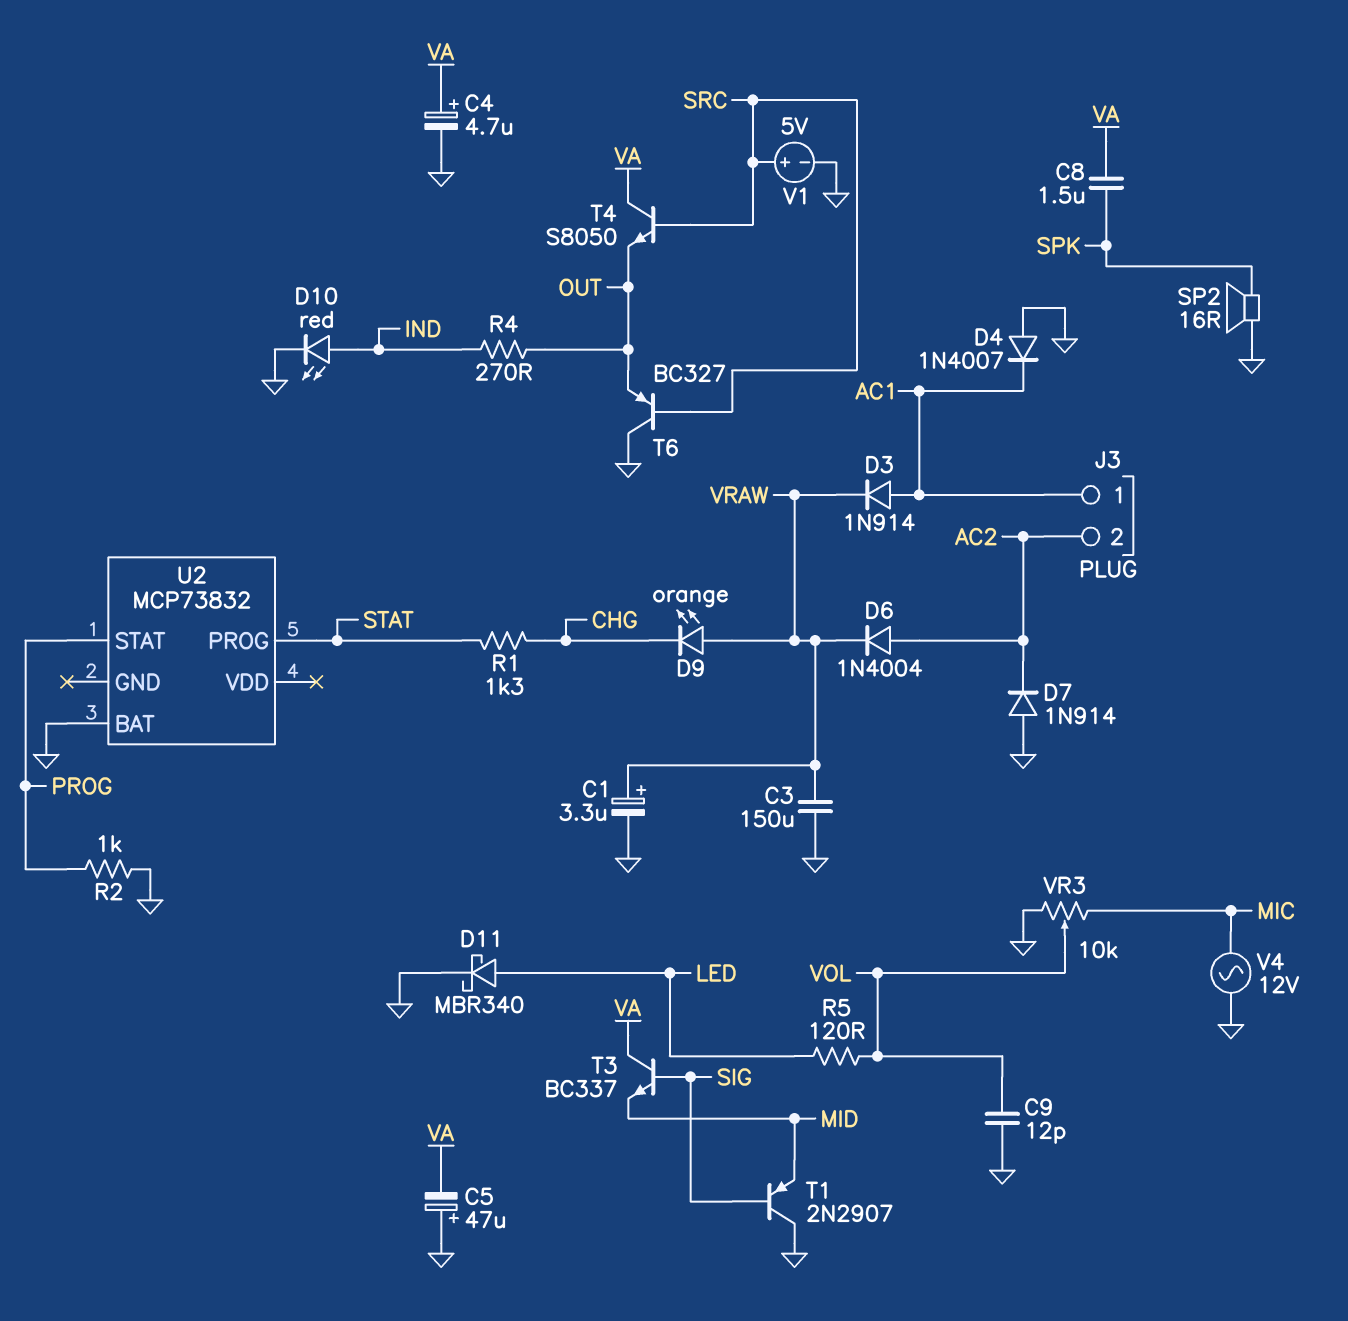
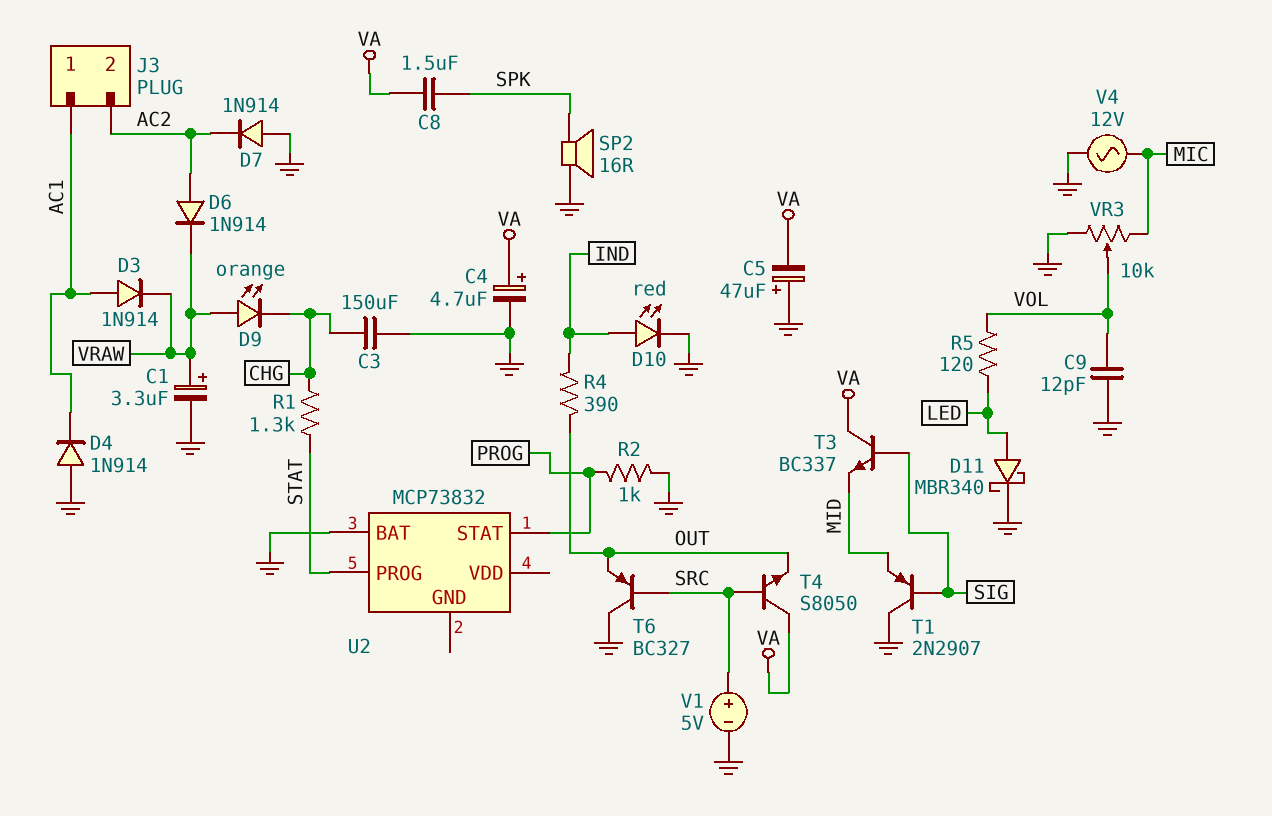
C3: 150uF (GND, VRAW) -> 150uF (CHG, GND)
D4: diode 1N4007 (A GND, K AC1) -> diode 1N914 (A GND, K AC1)
D6: diode 1N4004 (A AC2, K VRAW) -> diode 1N914 (A AC2, K VRAW)
R4: 270 (IND, OUT) -> 390 (IND, OUT)

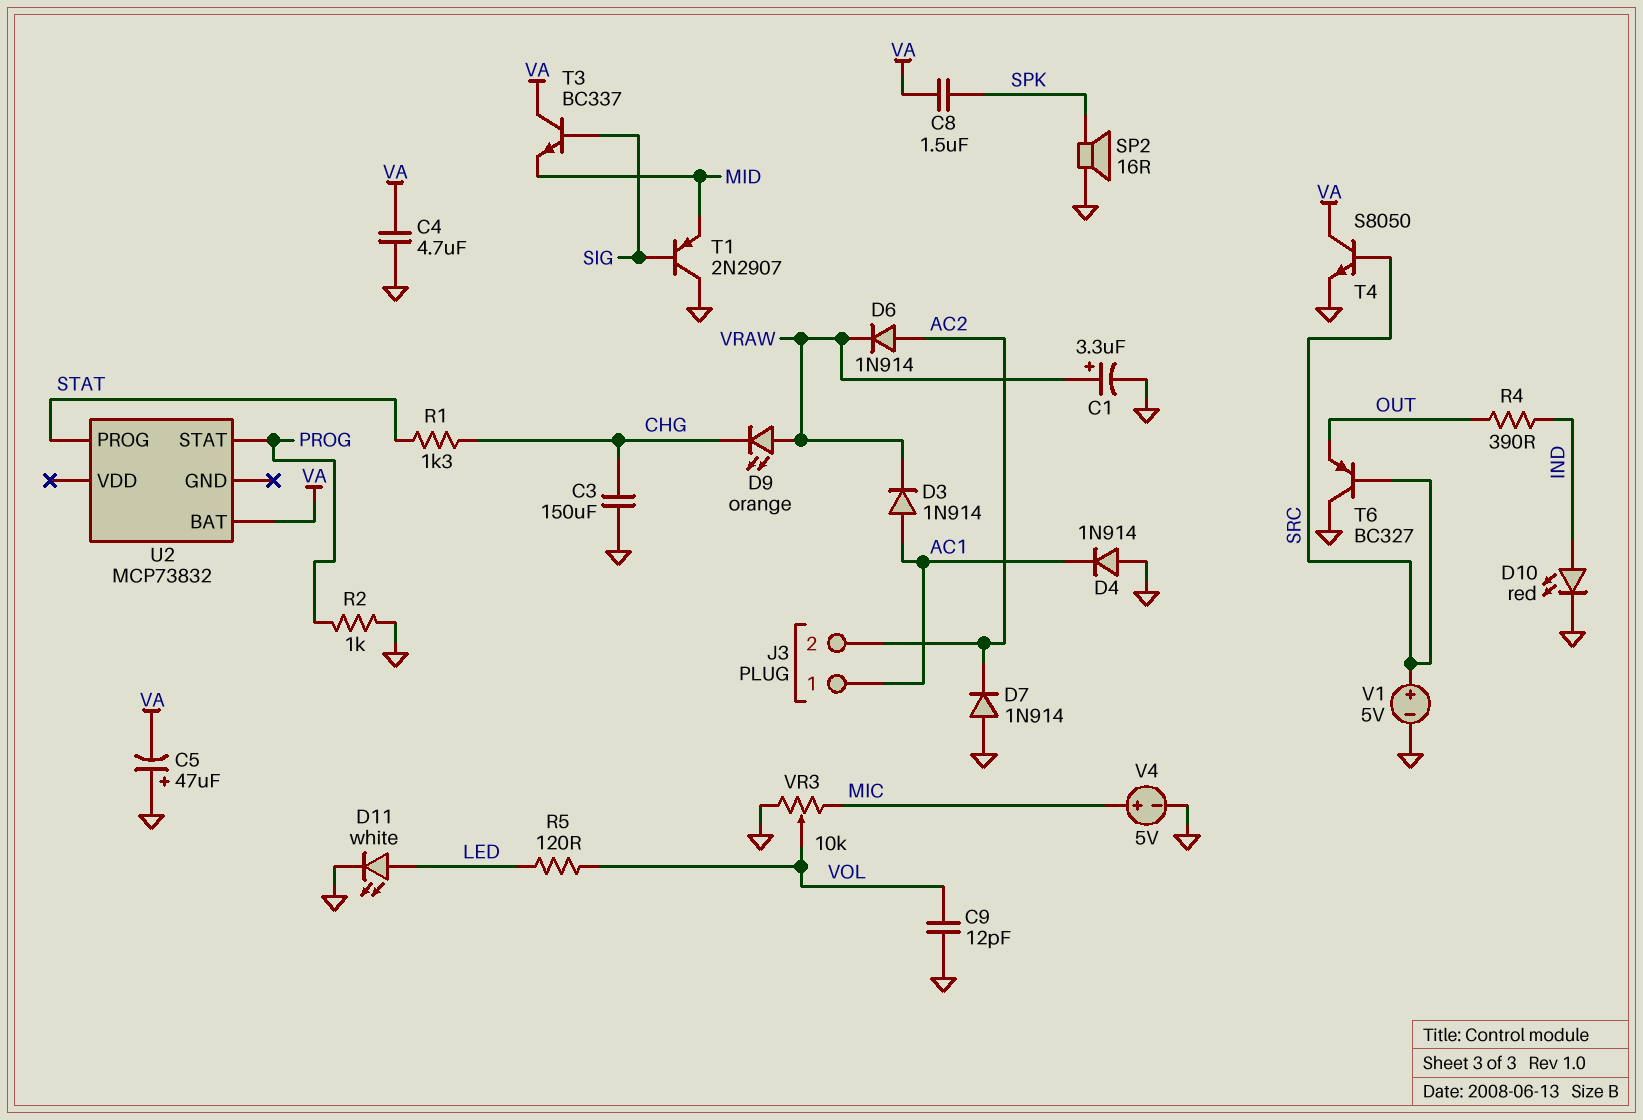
C4: 4.7uF (plus VA, minus GND) -> 4.7uF (GND, VA)
D11: schottky MBR340 (A LED, K GND) -> LED white (A LED, K GND)
T4: NPN S8050 (B SRC, C VA, E OUT) -> NPN S8050 (B SRC, C VA, E GND)
U2 pin BAT: GND -> VA
V4: AC 12V (GND, MIC) -> 5V (plus MIC, minus GND)

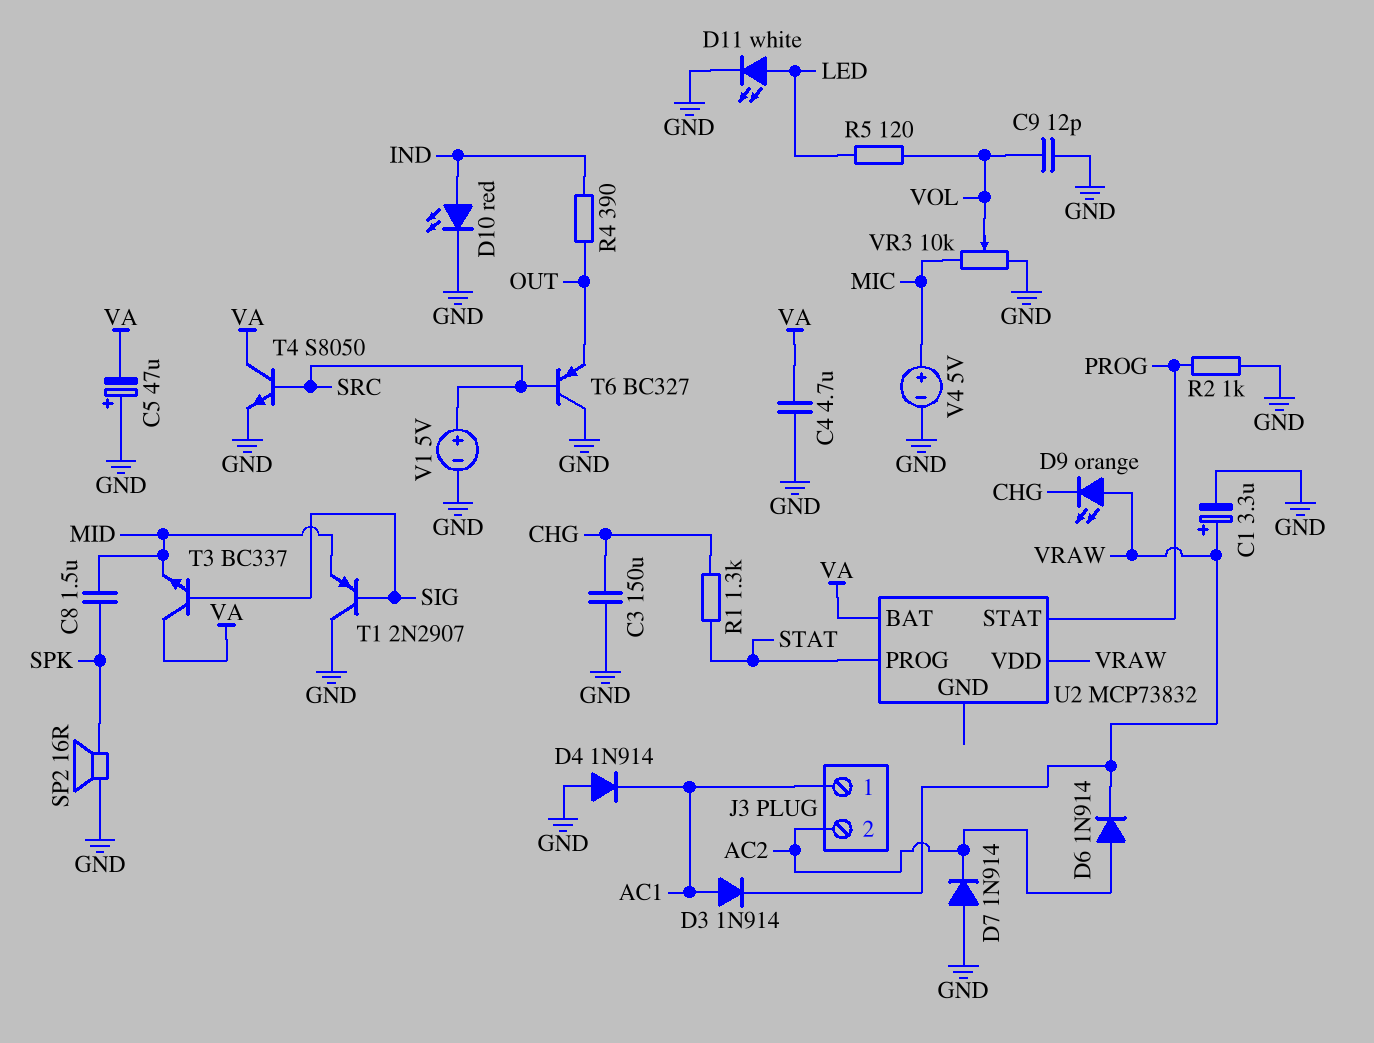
C8: 1.5uF (SPK, VA) -> 1.5uF (MID, SPK)
U2 pin VDD: none -> VRAW

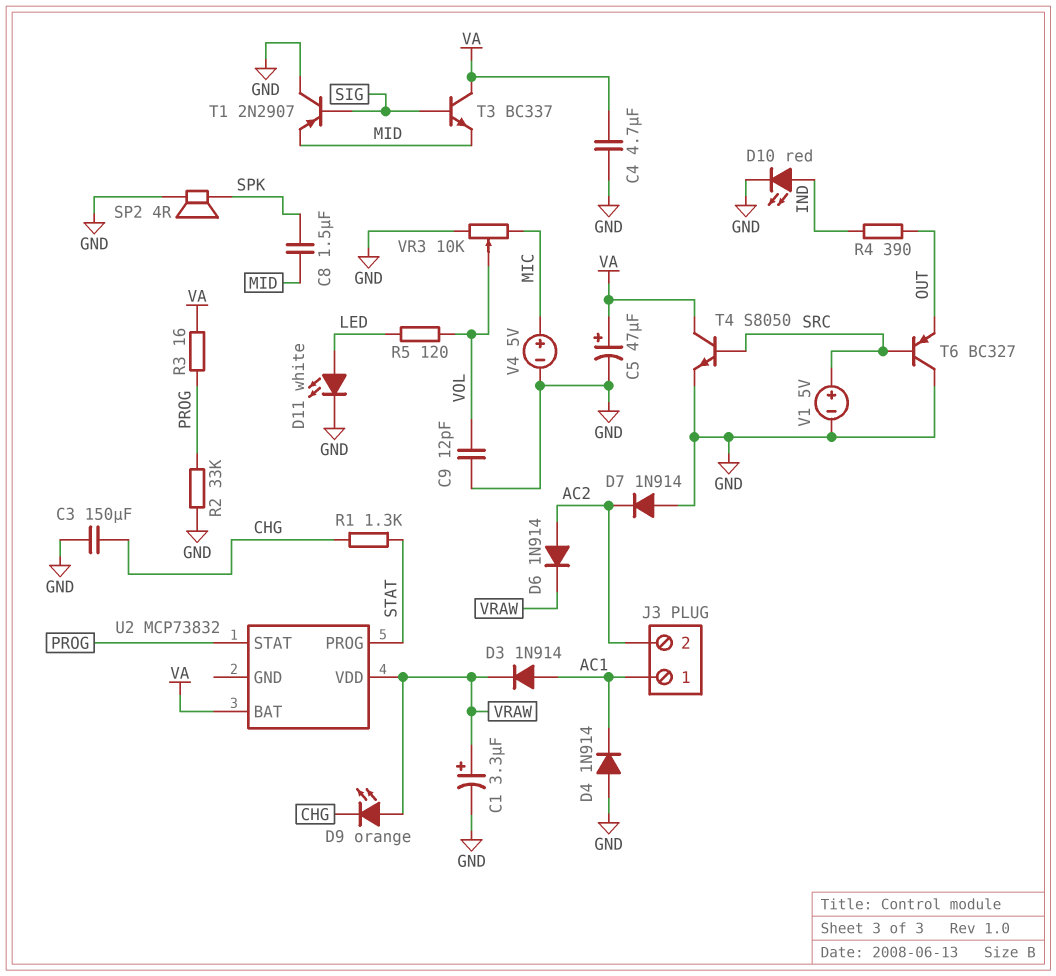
C5: 47uF (plus GND, minus VA) -> 47uF (plus VA, minus GND)
R2: 1k (GND, PROG) -> 33k (GND, PROG)
R3: none -> 16 (PROG, VA)
SP2: speaker 16R (GND, SPK) -> speaker 4R (GND, SPK)

